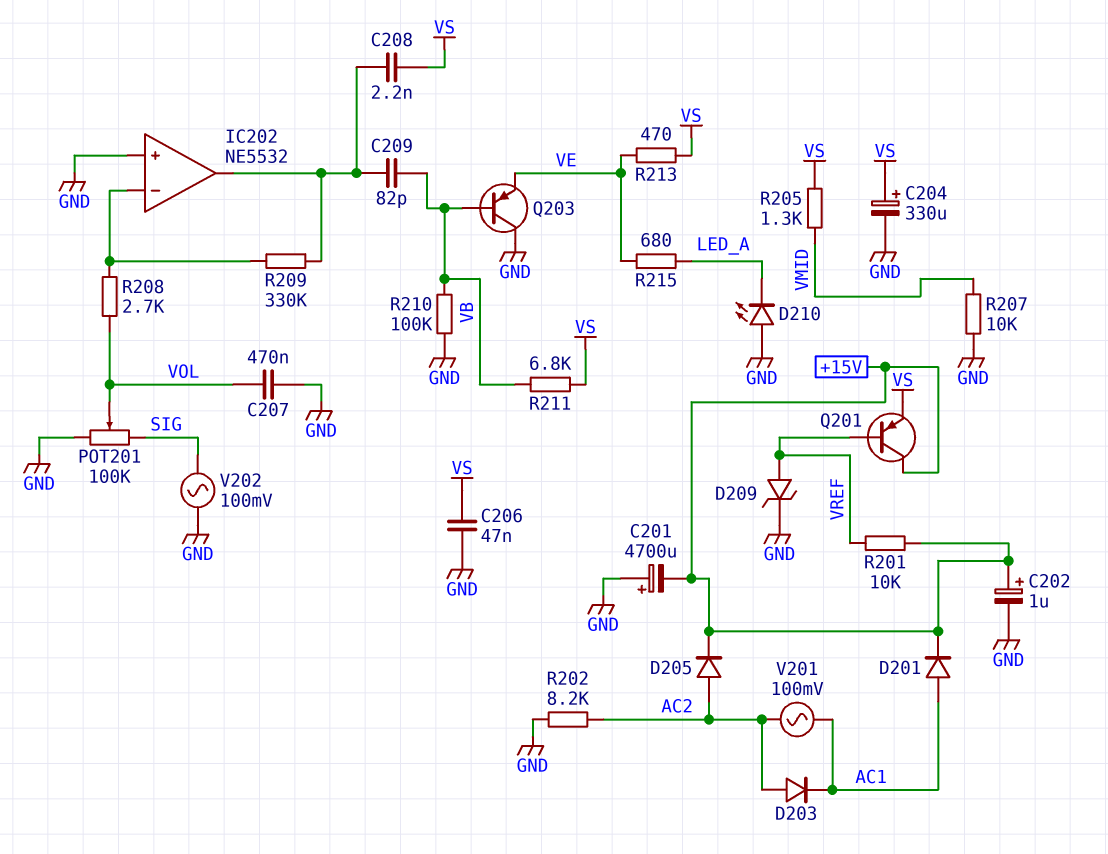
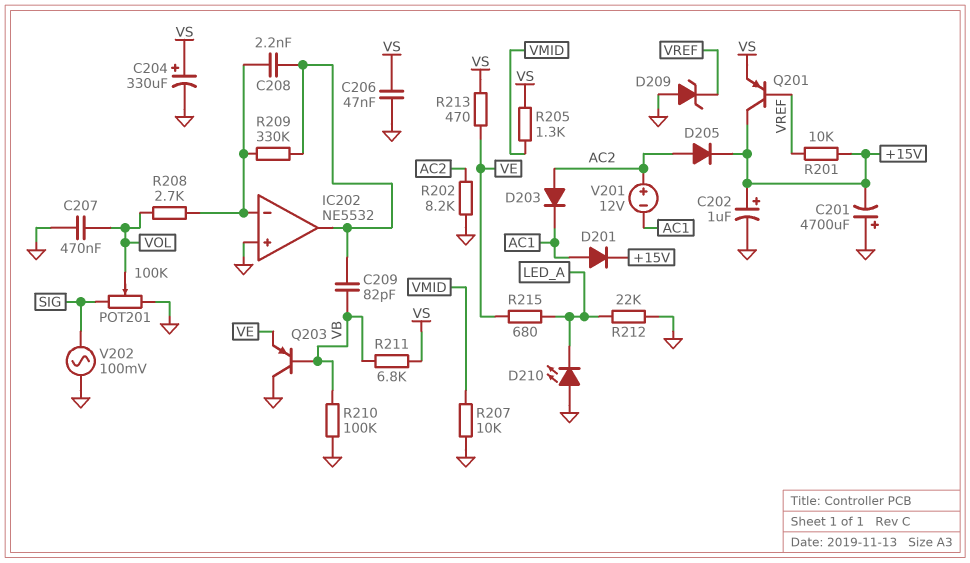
C208: 2.2nF (IC202/out, VS) -> 2.2nF (IC202/in-, IC202/out)
D209: zener (A VREF, K GND) -> zener (A GND, K VREF)
R212: none -> 22k (GND, LED_A)
V201: AC 100mV (AC1, AC2) -> 12V (plus AC2, minus AC1)

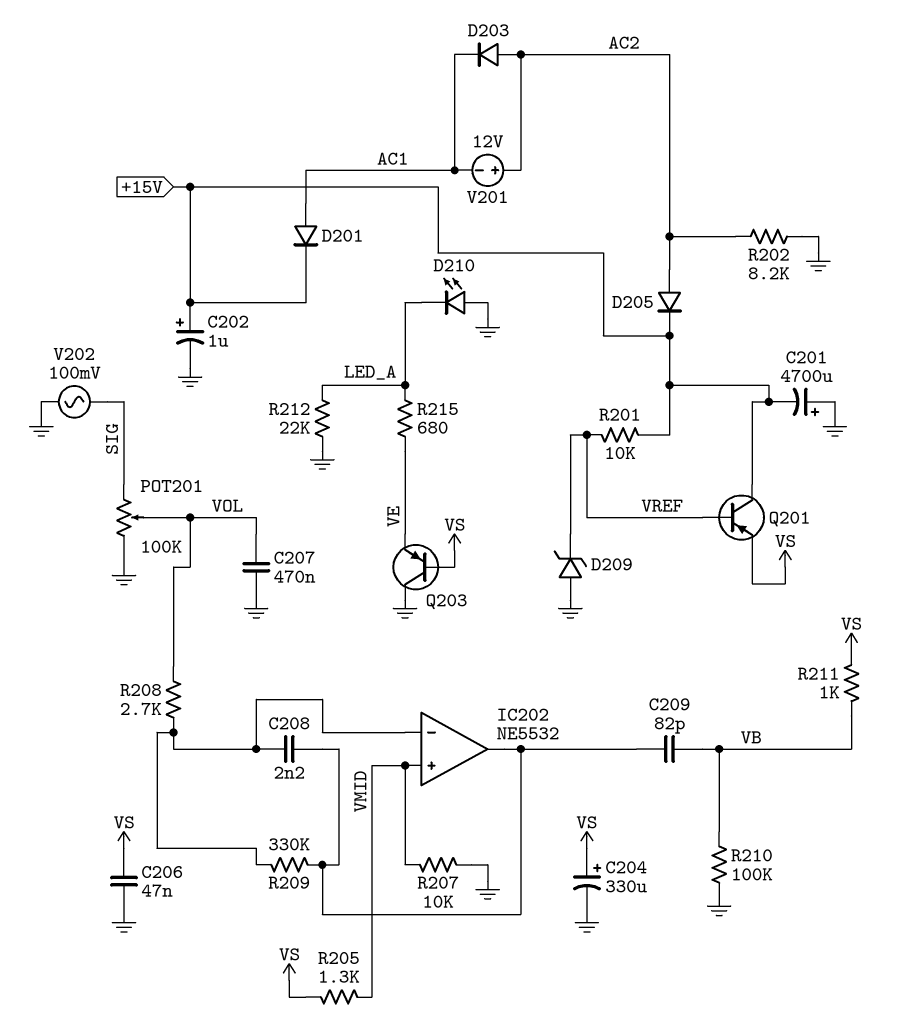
IC202 pin in+: GND -> VMID
Q203: PNP (B VB, C GND, E VE) -> PNP (B VS, C GND, E VE)
R211: 6.8k (VB, VS) -> 1k (VB, VS)
R213: 470 (VE, VS) -> none

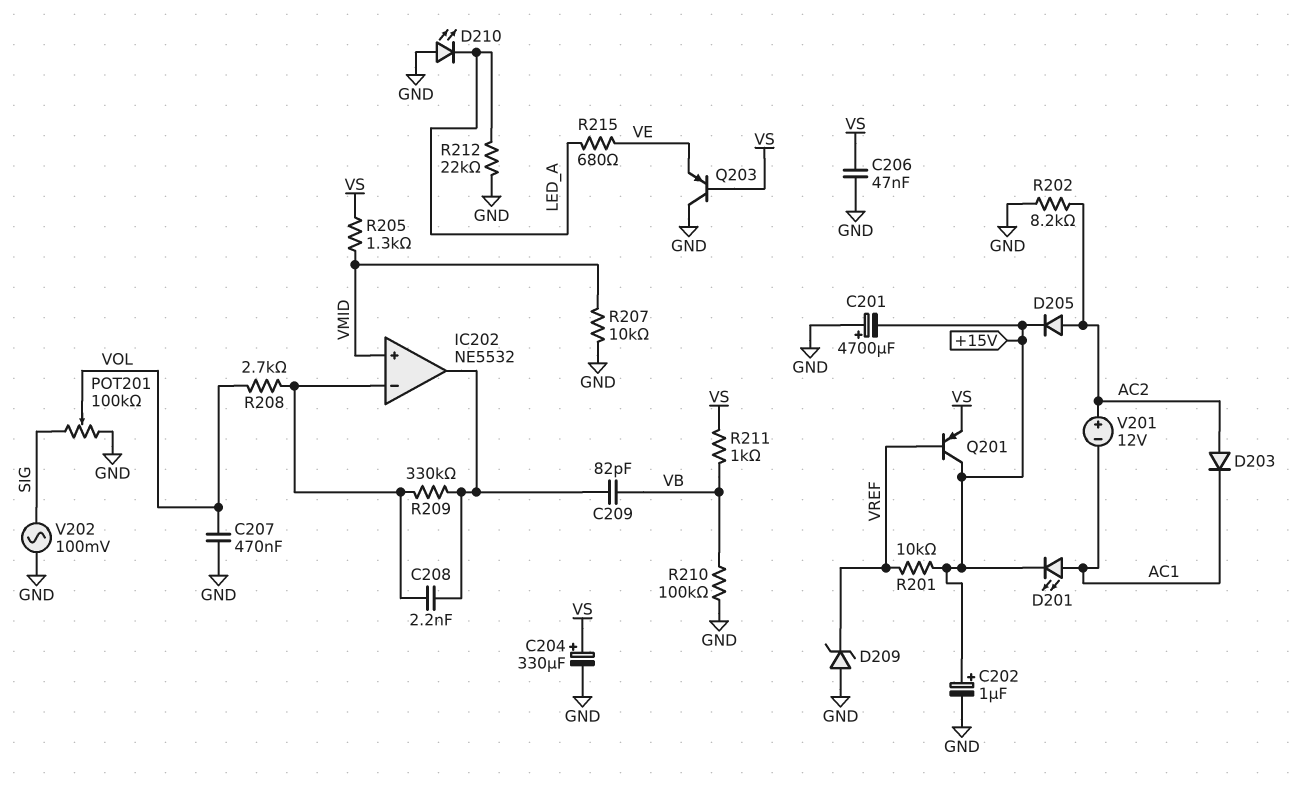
D201: diode (A AC1, K +15V) -> LED (A AC1, K +15V)

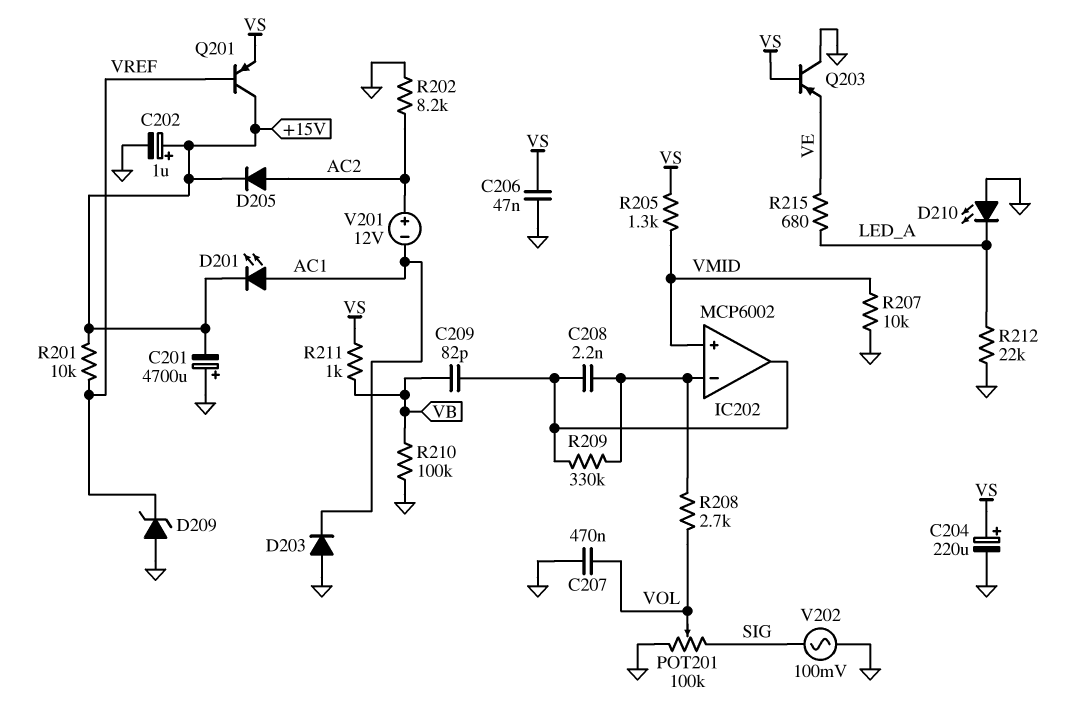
C204: 330uF (plus VS, minus GND) -> 220uF (plus VS, minus GND)
D203: diode (A AC2, K AC1) -> diode (A GND, K AC1)
IC202: NE5532 -> MCP6002

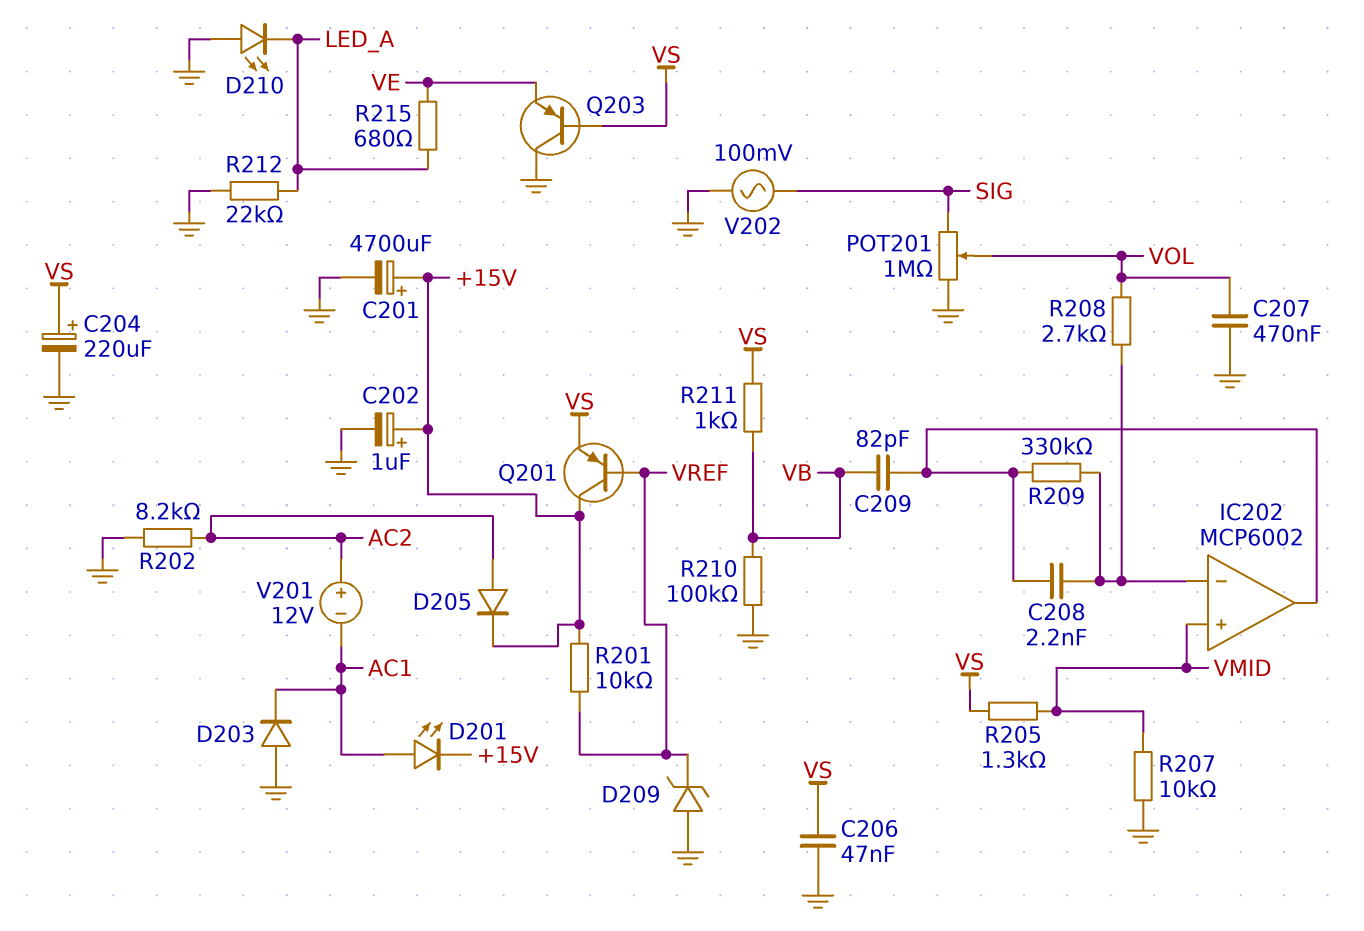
C201: 4700uF (plus GND, minus +15V) -> 4700uF (plus +15V, minus GND)
POT201: 100k (GND, SIG, wiper VOL) -> 1M (GND, SIG, wiper VOL)

